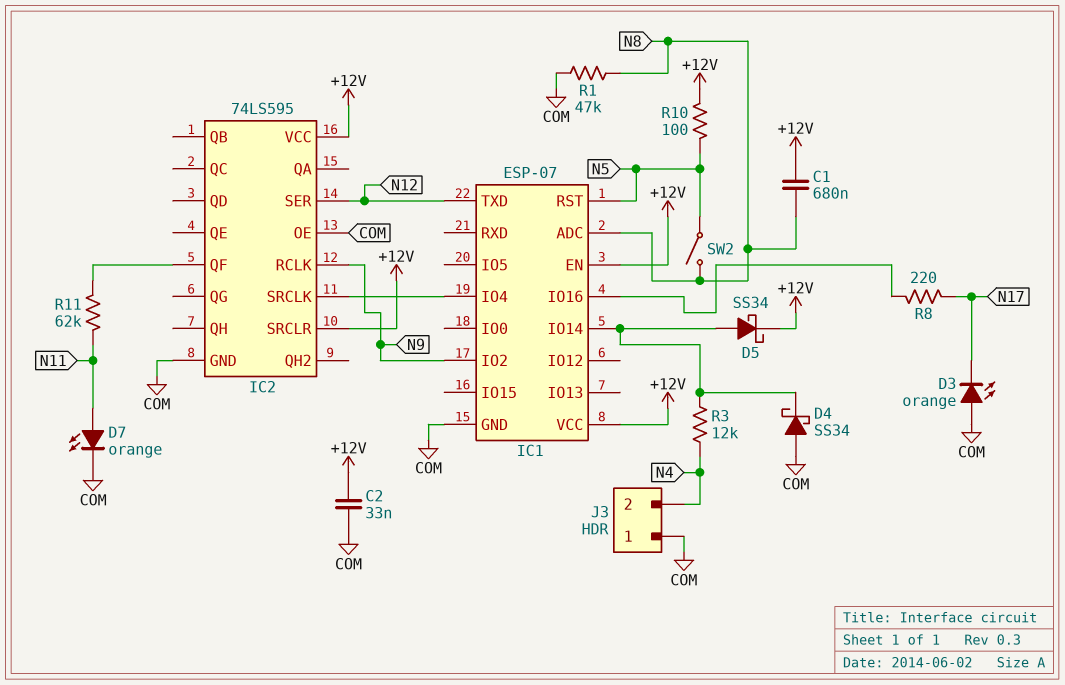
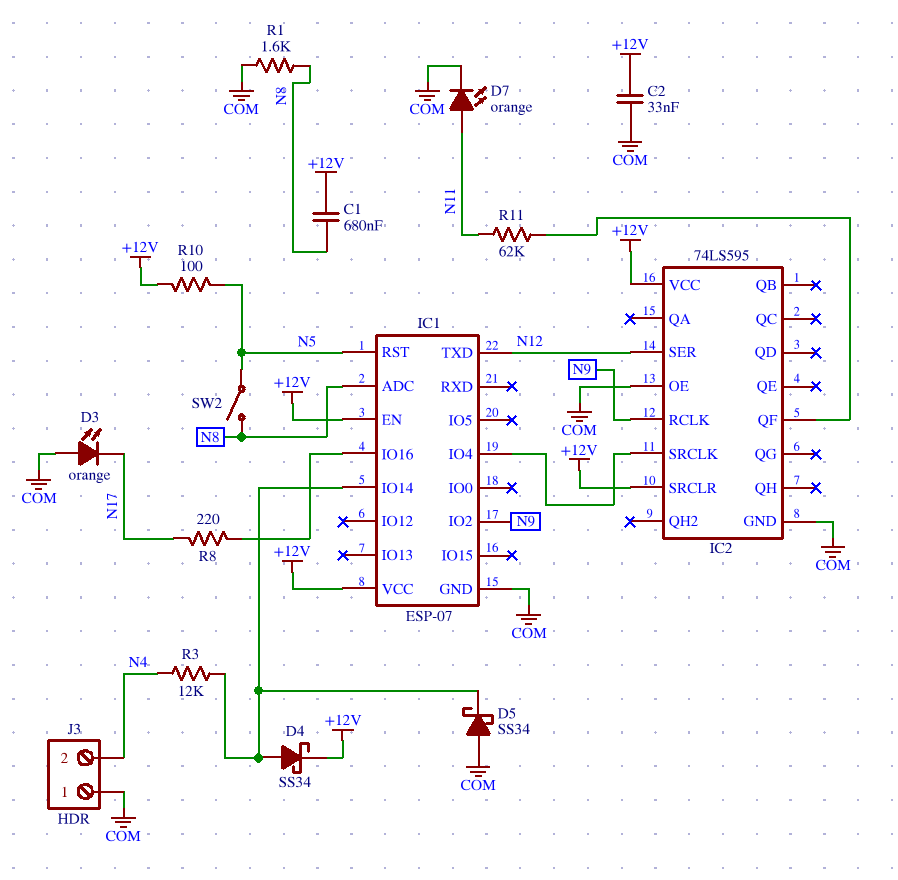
D4: schottky SS34 (A COM, K IC1/IO14) -> schottky SS34 (A IC1/IO14, K +12V)
D5: schottky SS34 (A IC1/IO14, K +12V) -> schottky SS34 (A COM, K IC1/IO14)
R1: 47k (COM, N8) -> 1.6k (COM, N8)

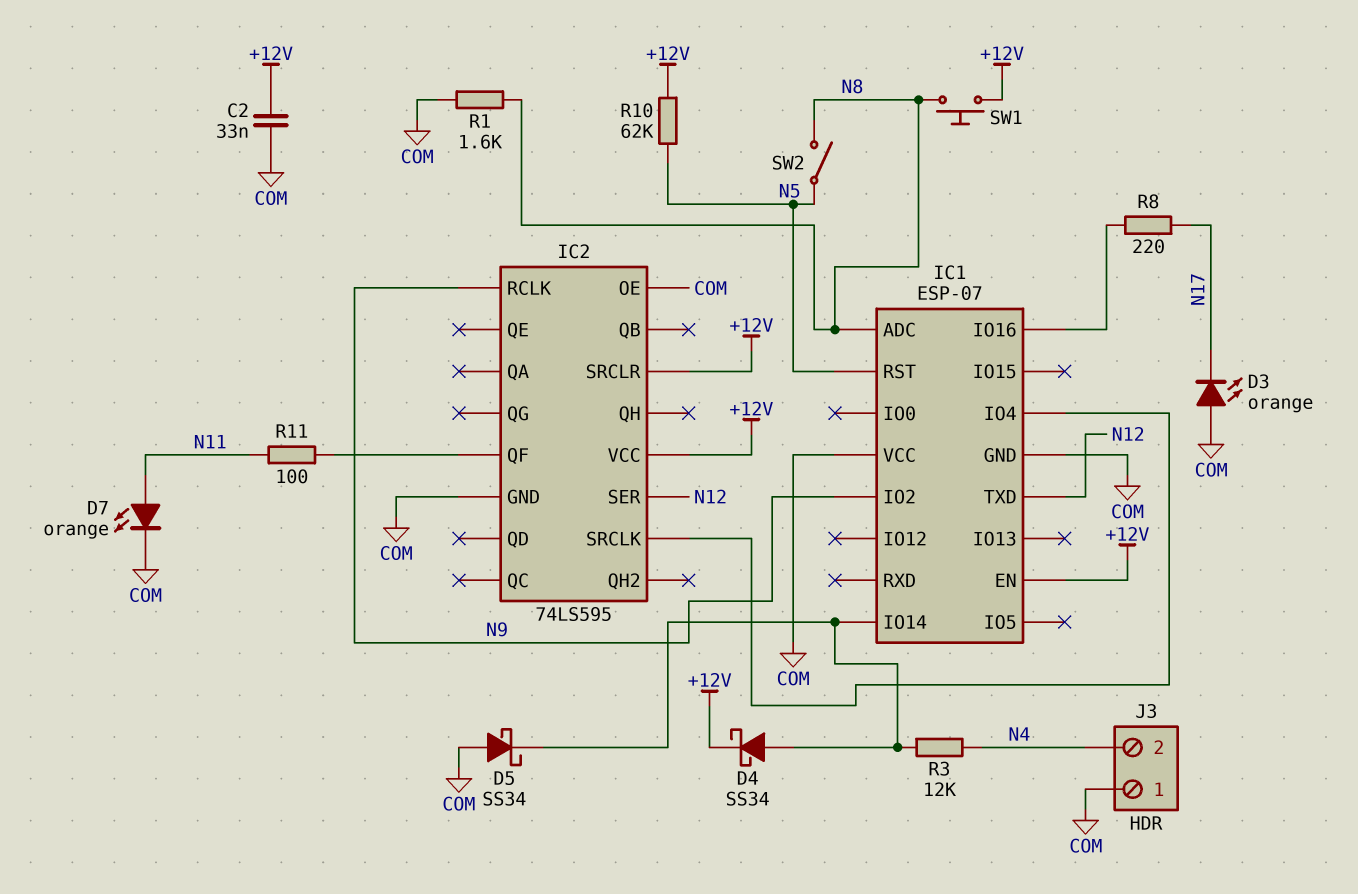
C1: 680nF (+12V, N8) -> none
IC1 pin VCC: +12V -> COM
R10: 100 (+12V, N5) -> 62k (+12V, N5)
R11: 62k (IC2/QF, N11) -> 100 (IC2/QF, N11)
SW1: none -> button (+12V, N8)

